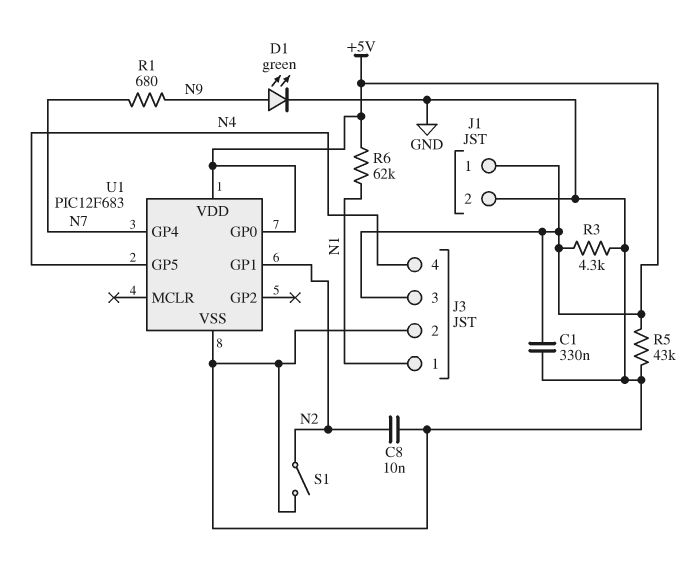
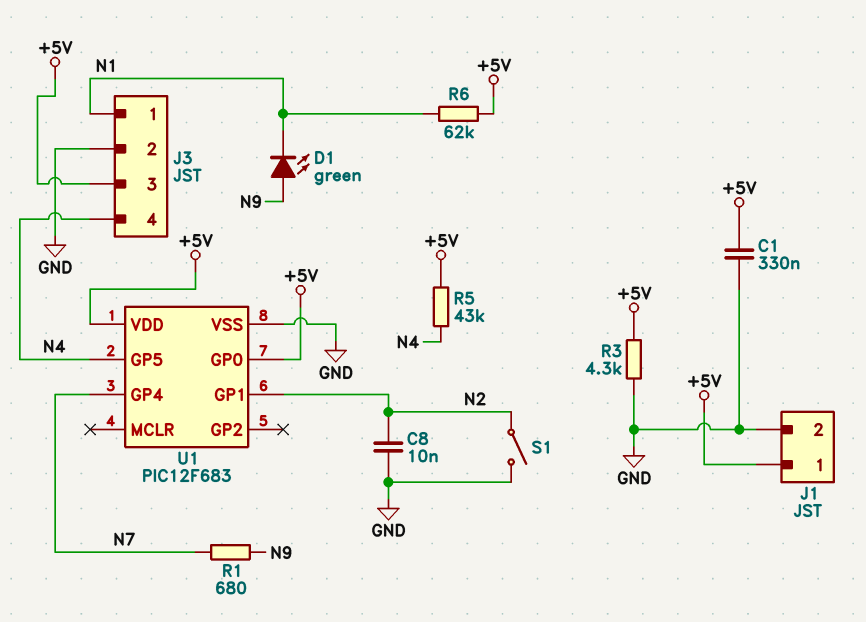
D1: LED green (A N9, K GND) -> LED green (A N9, K N1)
R5: 43k (+5V, GND) -> 43k (+5V, N4)

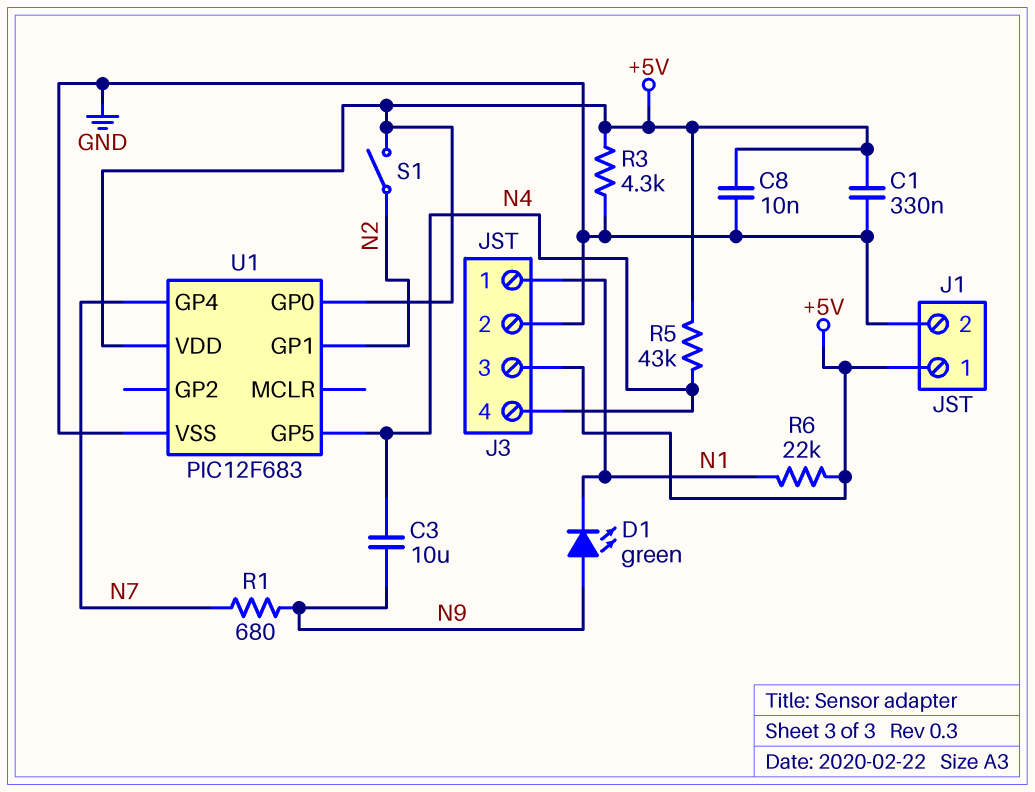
C3: none -> 10uF (N4, N9)
C8: 10nF (GND, N2) -> 10nF (+5V, GND)
R6: 62k (+5V, N1) -> 22k (+5V, N1)
S1: switch (GND, N2) -> switch (+5V, N2)

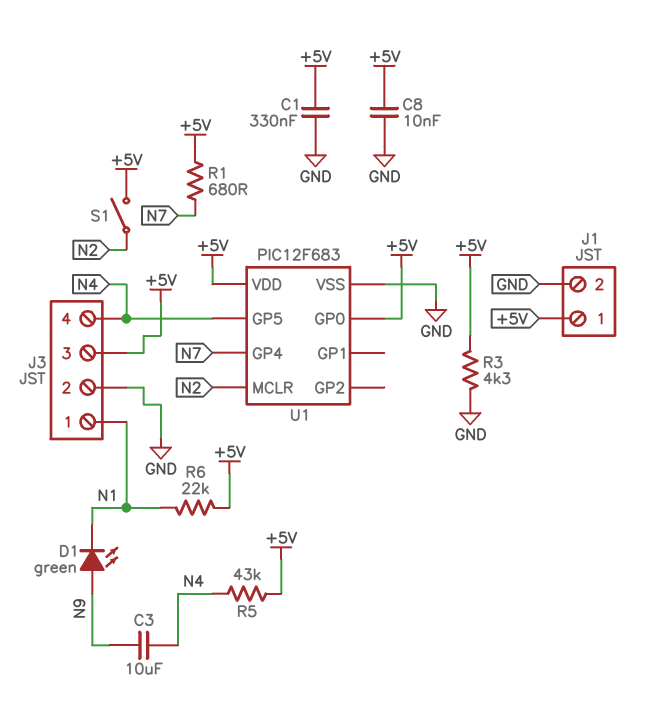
R1: 680 (N7, N9) -> 680 (+5V, N7)
U1 pin GP1: N2 -> none
U1 pin MCLR: none -> N2

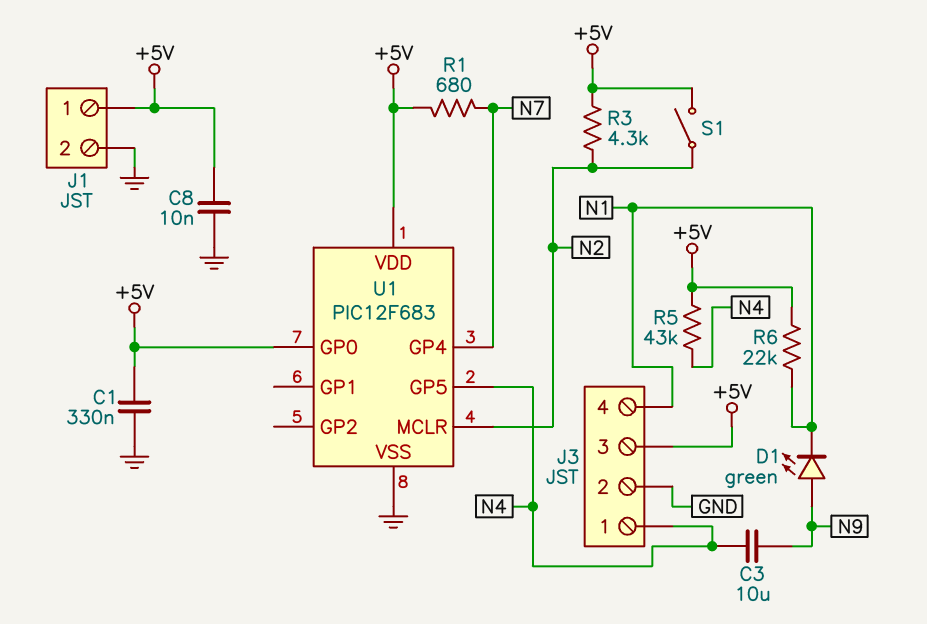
J3 pin 1: N1 -> N4
J3 pin 4: N4 -> N1
R3: 4.3k (+5V, GND) -> 4.3k (+5V, N2)

